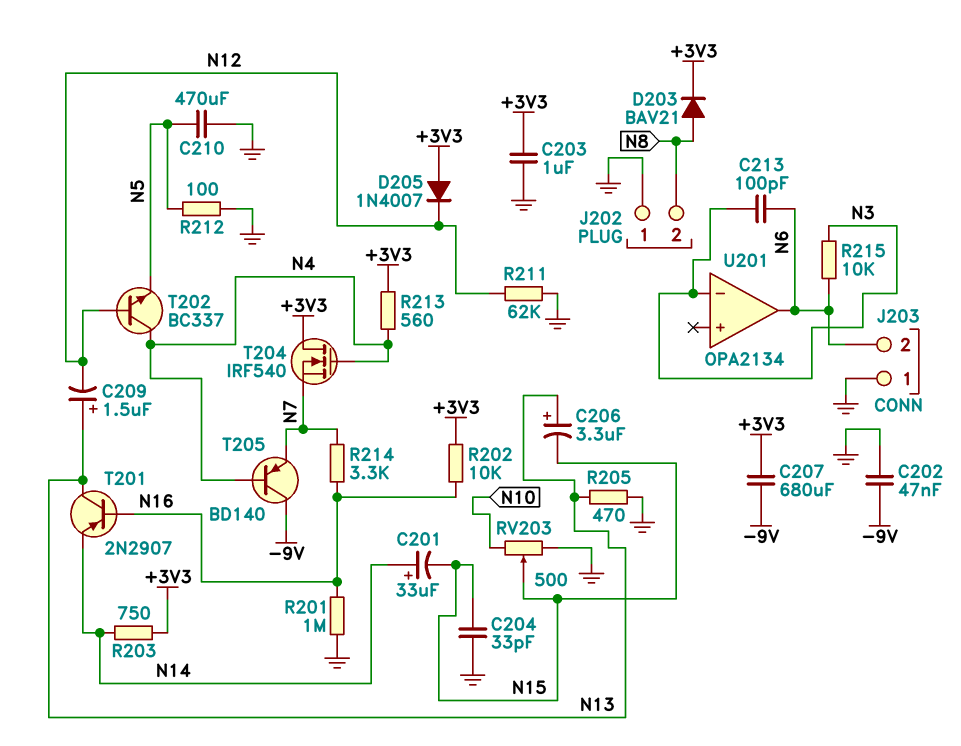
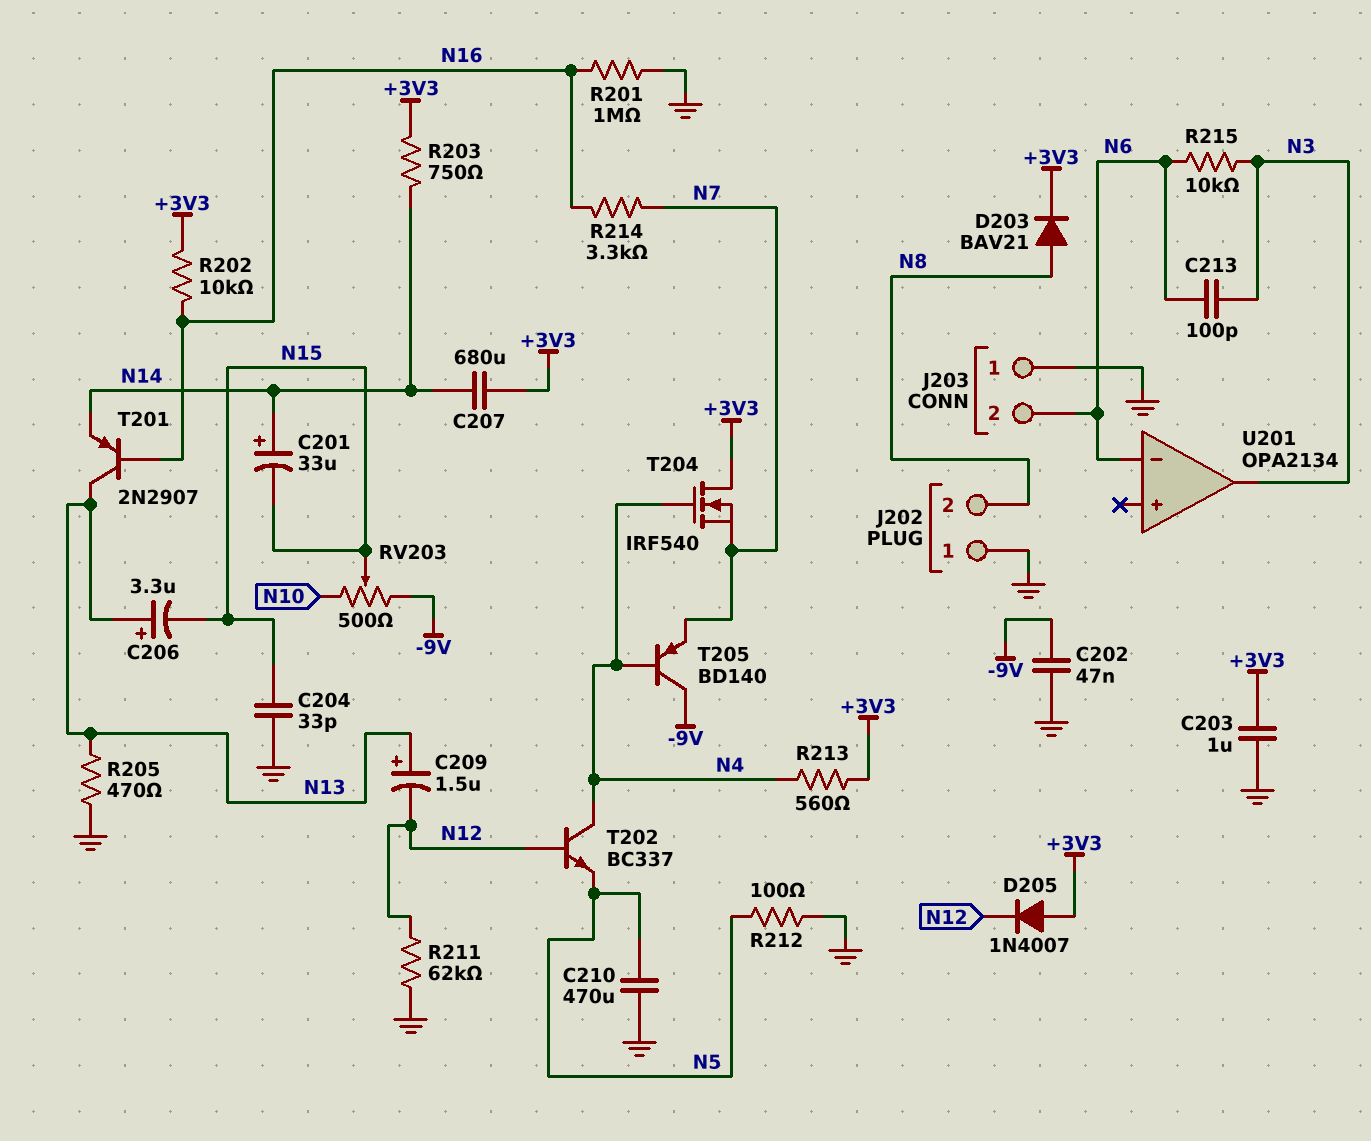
C207: 680uF (+3V3, -9V) -> 680uF (+3V3, N14)
RV203: 500 (GND, N10, wiper N15) -> 500 (-9V, N10, wiper N15)
U201 pin in-: N3 -> N6
U201 pin out: N6 -> N3

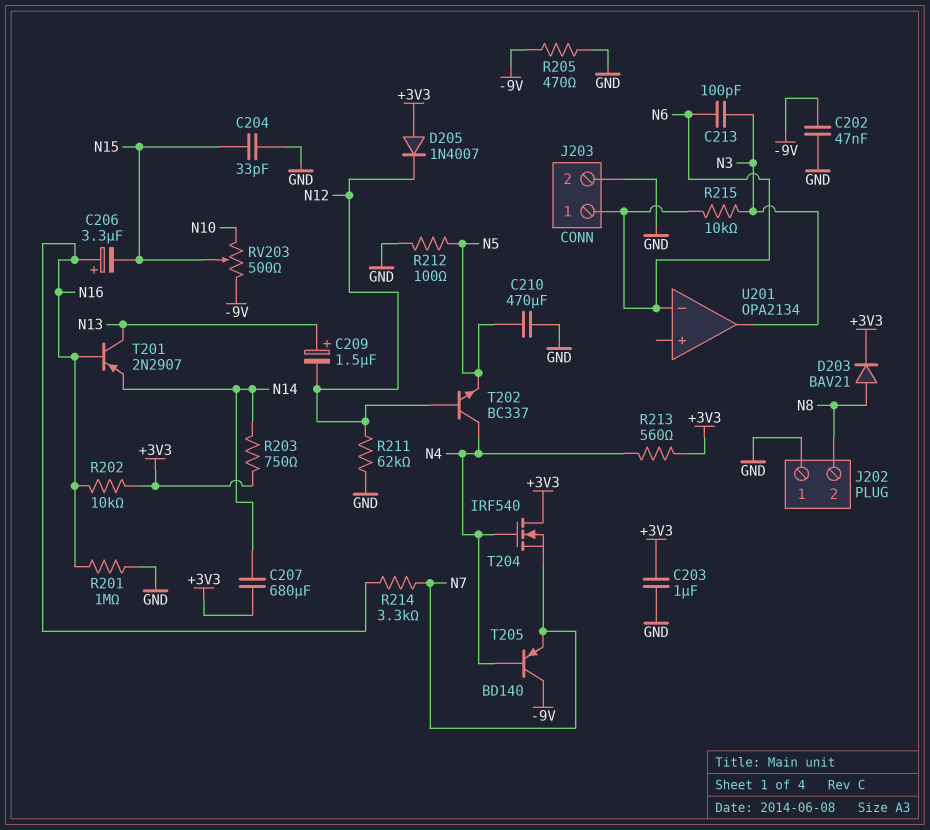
C201: 33uF (plus N14, minus N15) -> none
C206: 3.3uF (plus N13, minus N15) -> 3.3uF (plus N16, minus N15)
J203 pin 1: GND -> N6
J203 pin 2: N6 -> GND
R205: 470 (GND, N13) -> 470 (-9V, GND)

